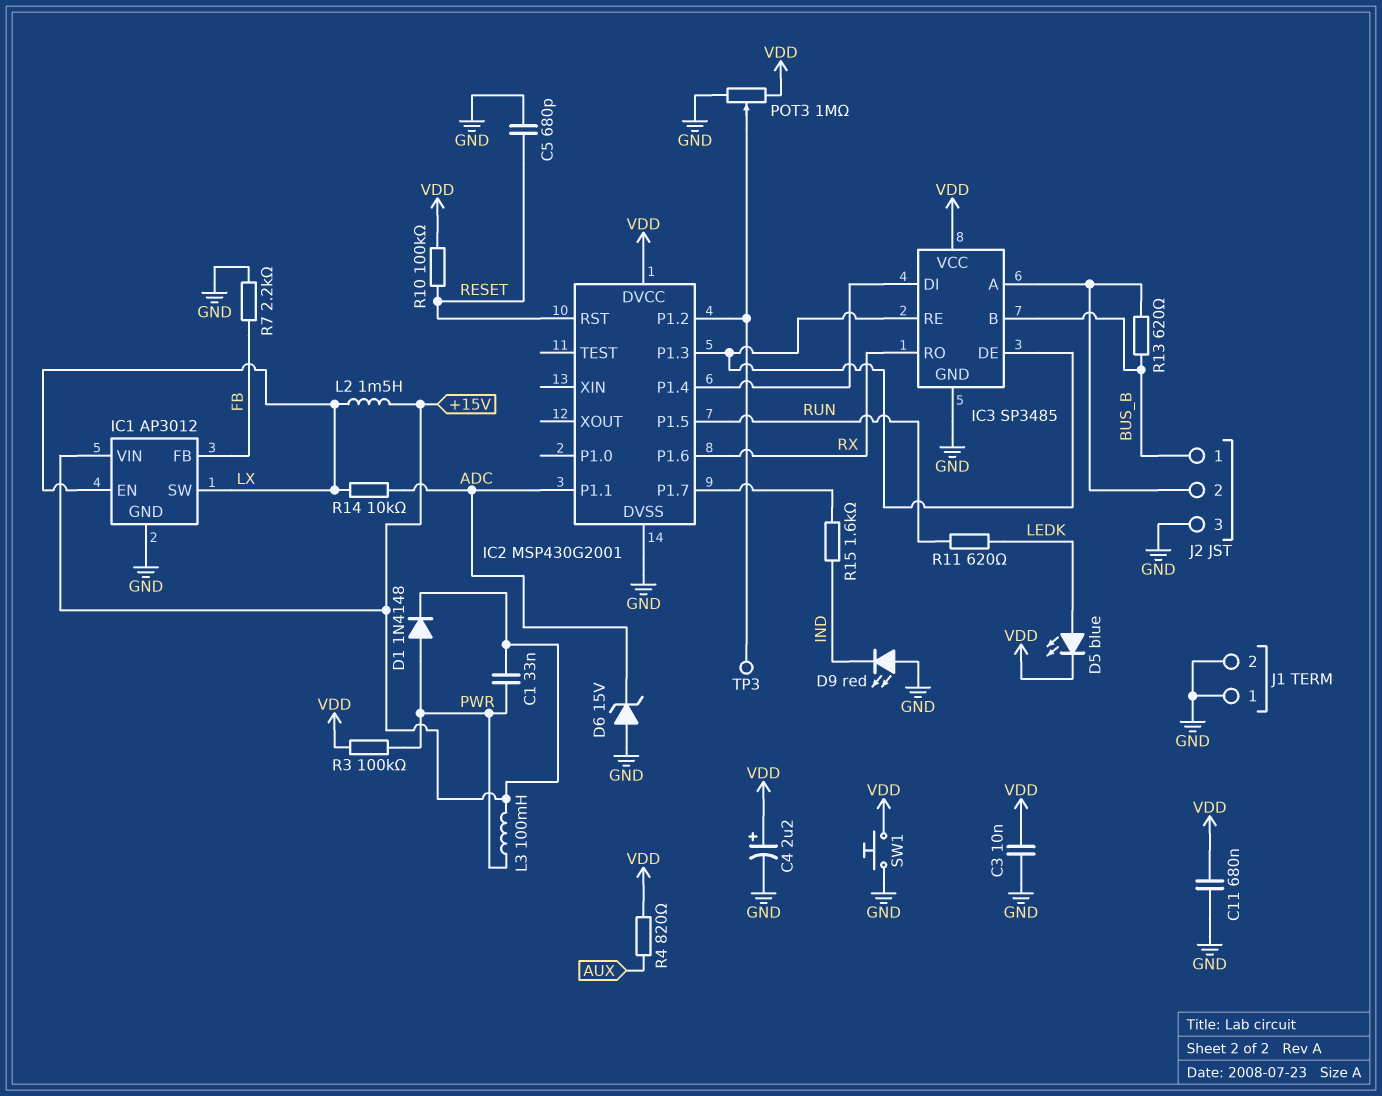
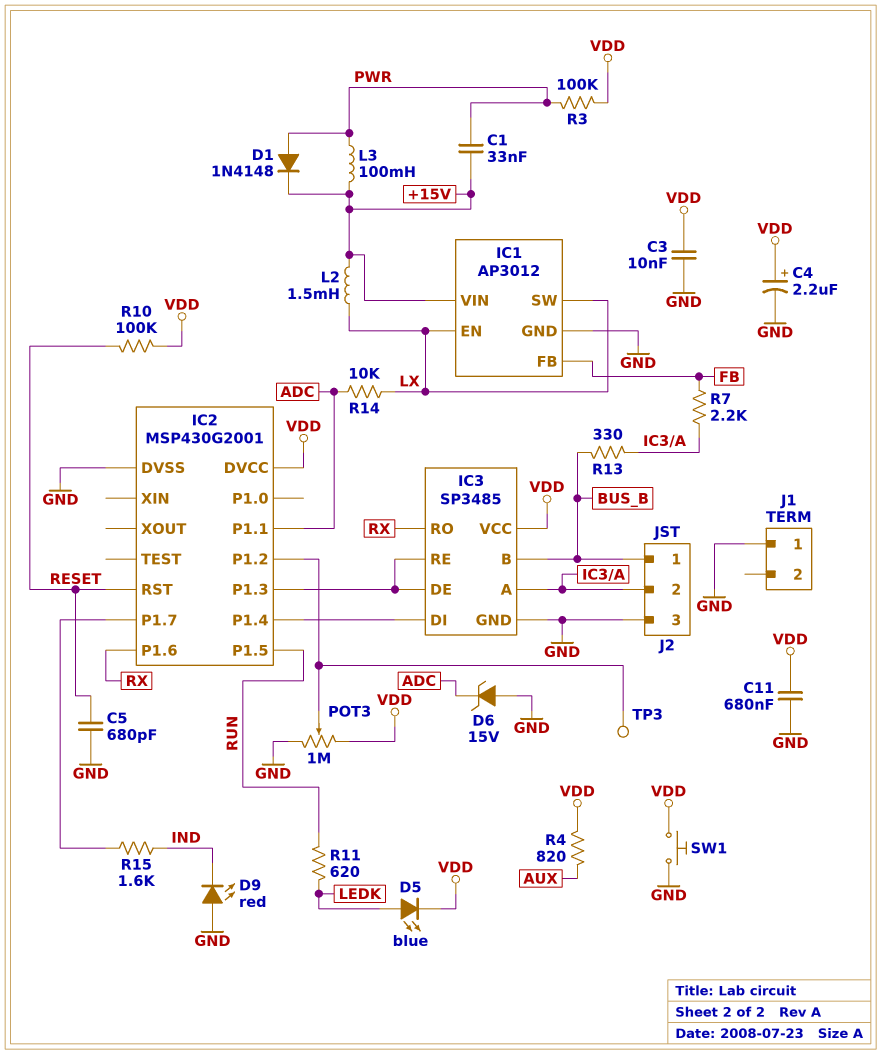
J1 pin 2: GND -> none
R7: 2.2k (FB, GND) -> 2.2k (FB, IC3/A)
R13: 620 (BUS_B, IC3/A) -> 330 (BUS_B, IC3/A)

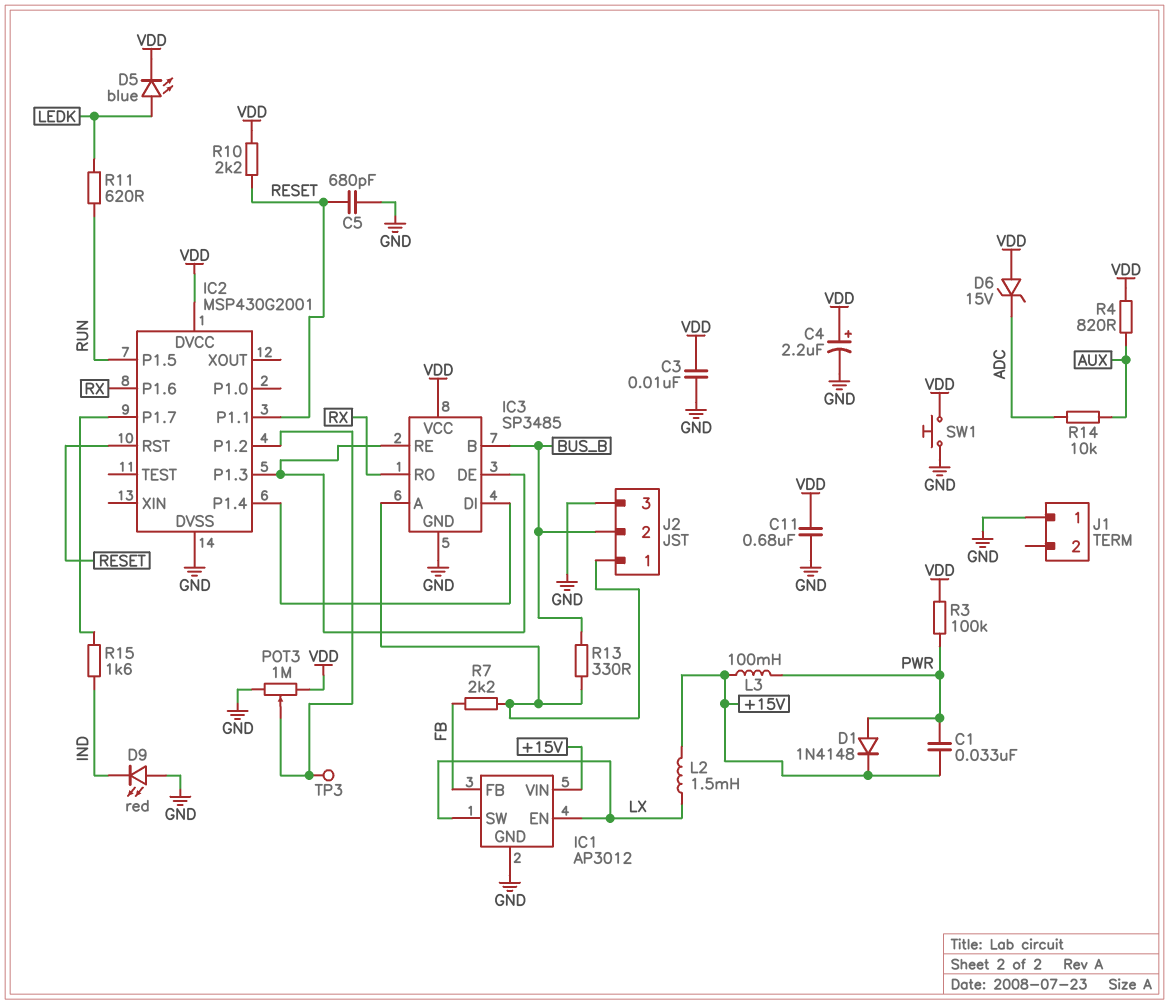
D6: zener 15V (A GND, K ADC) -> zener 15V (A VDD, K ADC)
IC2 pin P1.1: ADC -> RESET
J2 pin 1: BUS_B -> IC3/A
J2 pin 2: IC3/A -> BUS_B
R10: 100k (RESET, VDD) -> 2.2k (RESET, VDD)
R14: 10k (ADC, LX) -> 10k (ADC, AUX)

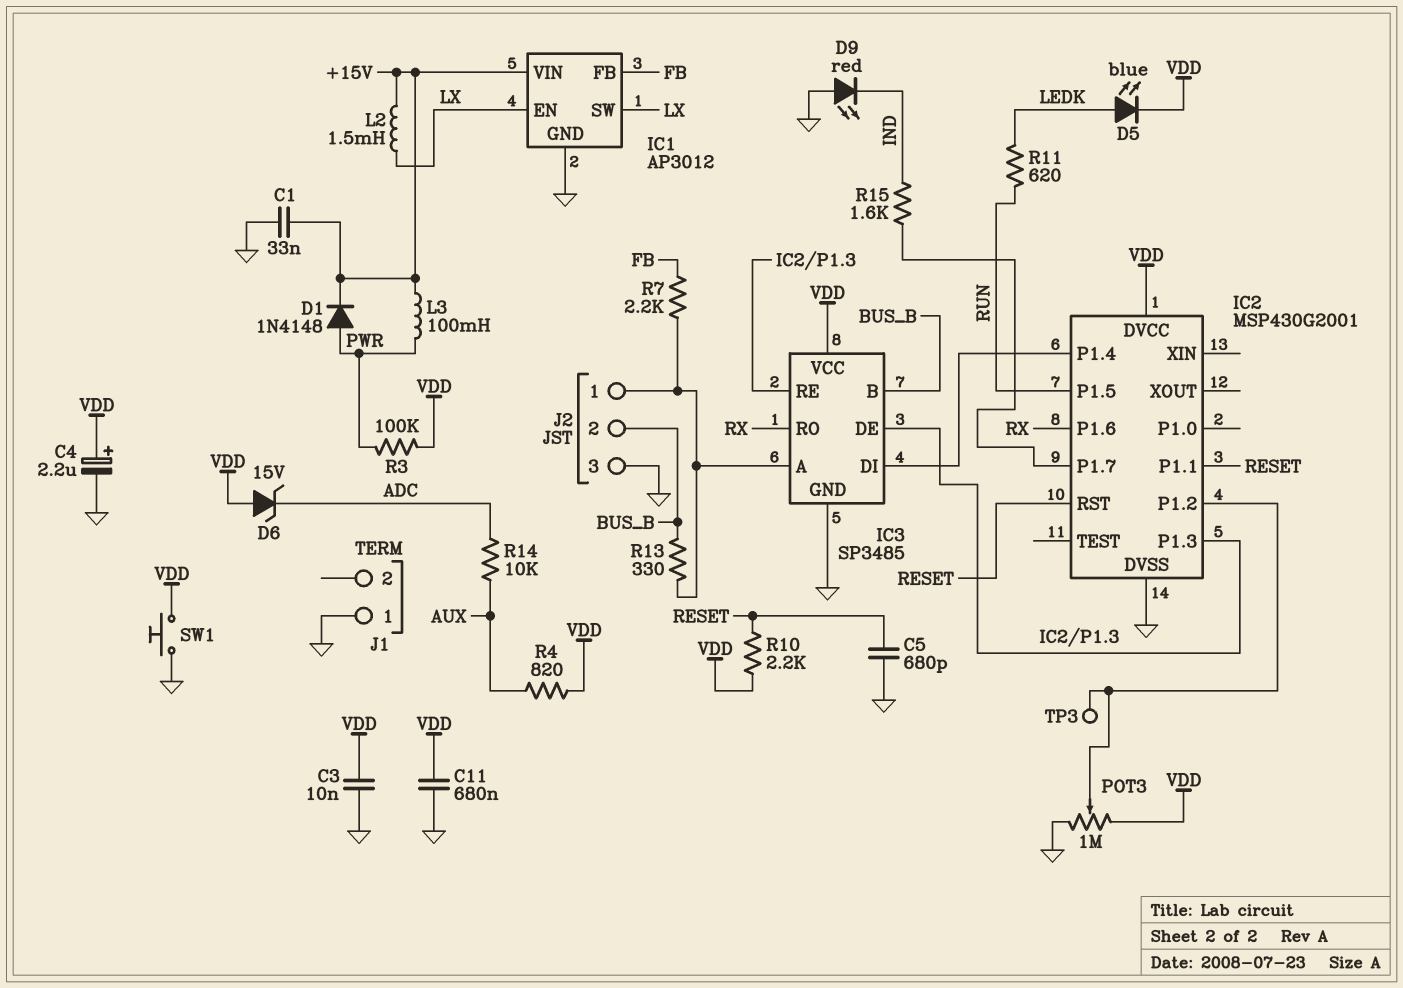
C1: 33nF (+15V, PWR) -> 33nF (+15V, GND)

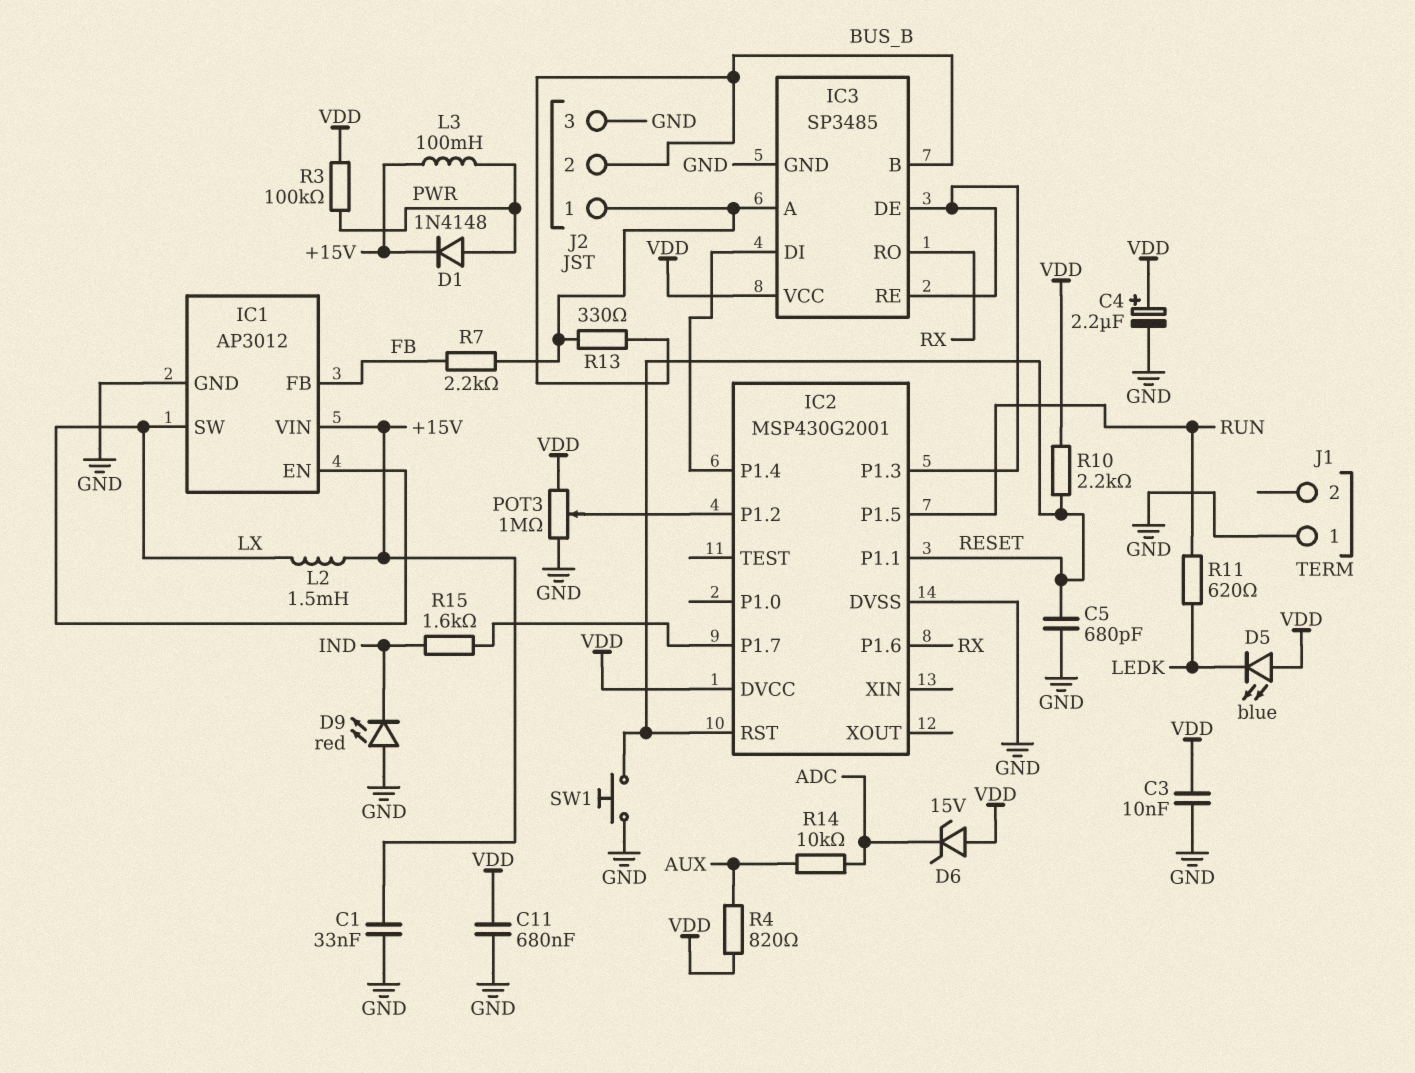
D5: LED blue (A LEDK, K VDD) -> LED blue (A VDD, K LEDK)
SW1: button (GND, VDD) -> button (GND, RESET)
TP3: test point (IC2/P1.2) -> none

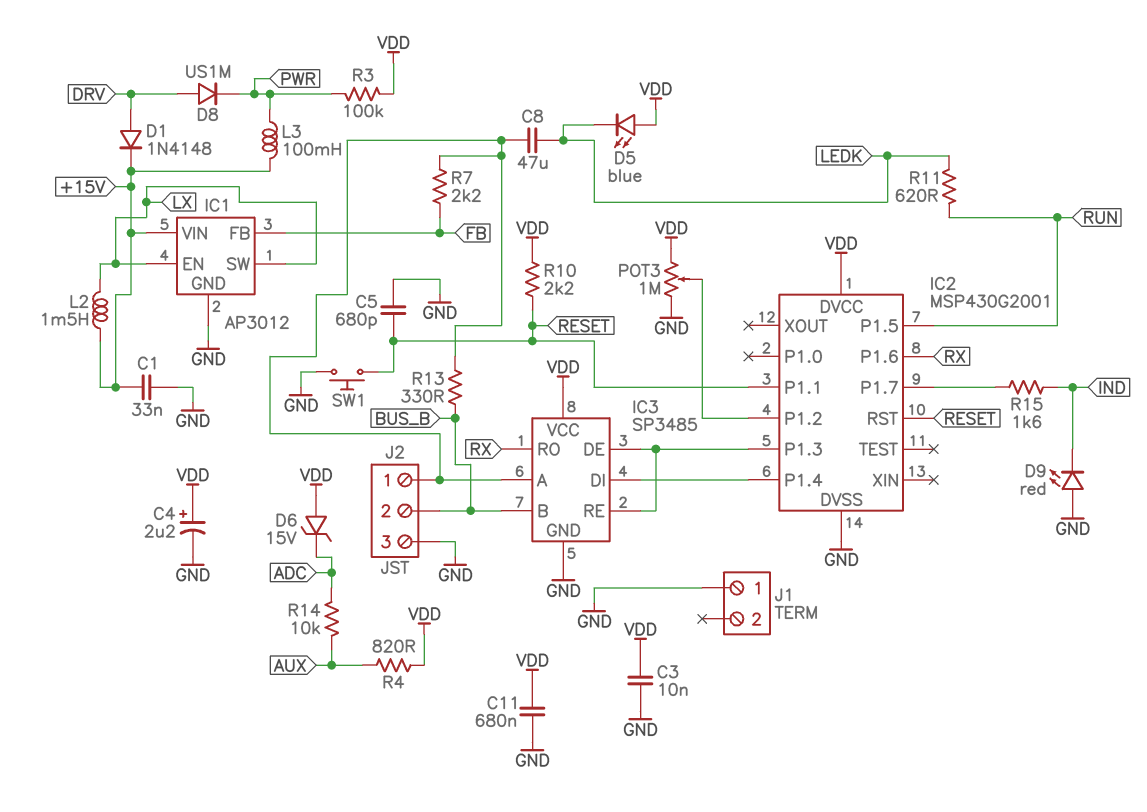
C8: none -> 47uF (IC3/A, LEDK)
D1: diode 1N4148 (A PWR, K +15V) -> diode 1N4148 (A DRV, K +15V)
D8: none -> diode US1M (A DRV, K PWR)

